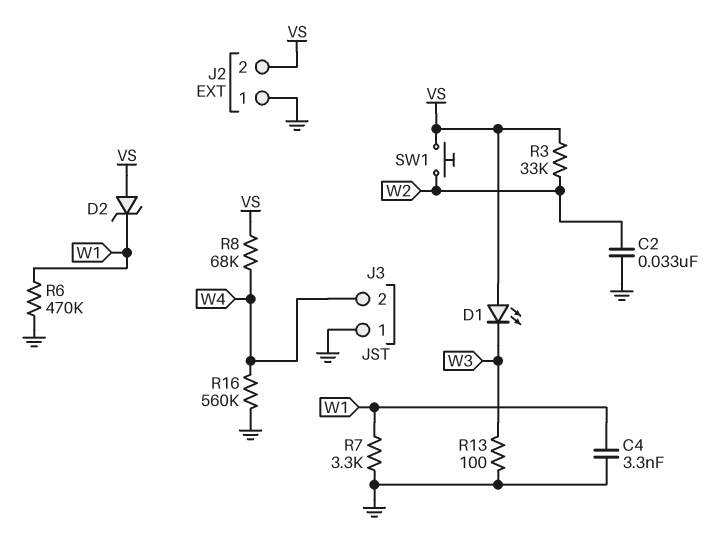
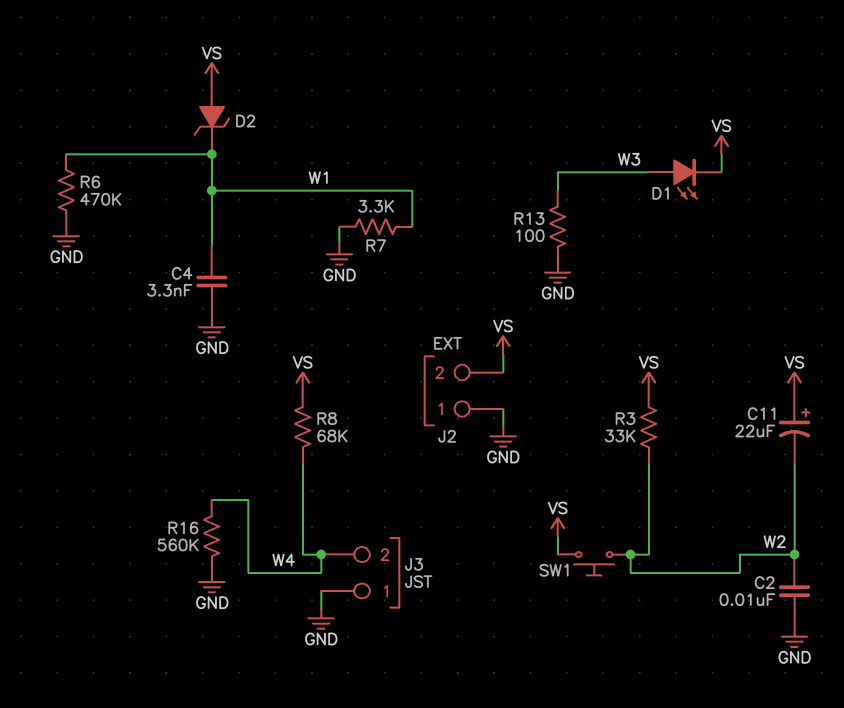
C2: 33nF (GND, W2) -> 10nF (GND, W2)
C11: none -> 22uF (plus VS, minus W2)
D1: LED (A VS, K W3) -> LED (A W3, K VS)

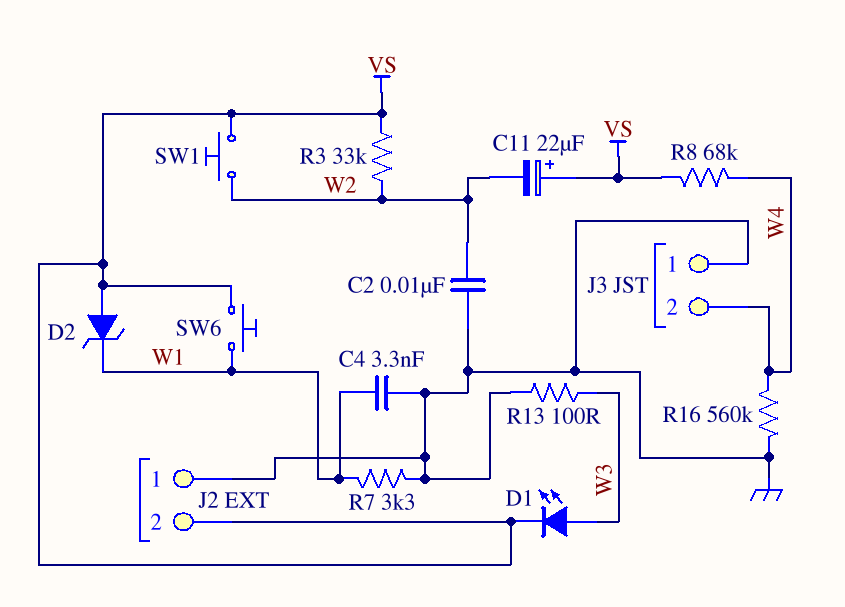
R6: 470k (GND, W1) -> none
SW6: none -> button (VS, W1)

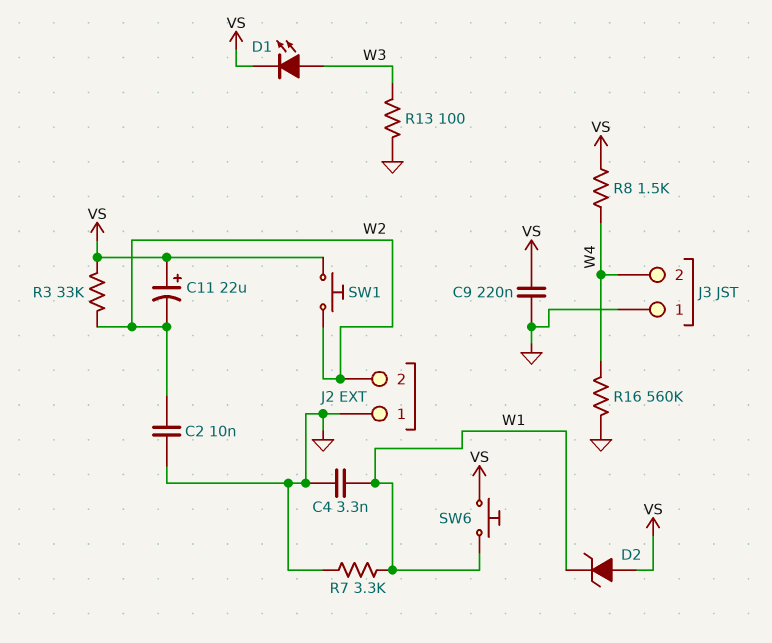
C9: none -> 220nF (GND, VS)
J2 pin 2: VS -> W2
R8: 68k (VS, W4) -> 1.5k (VS, W4)

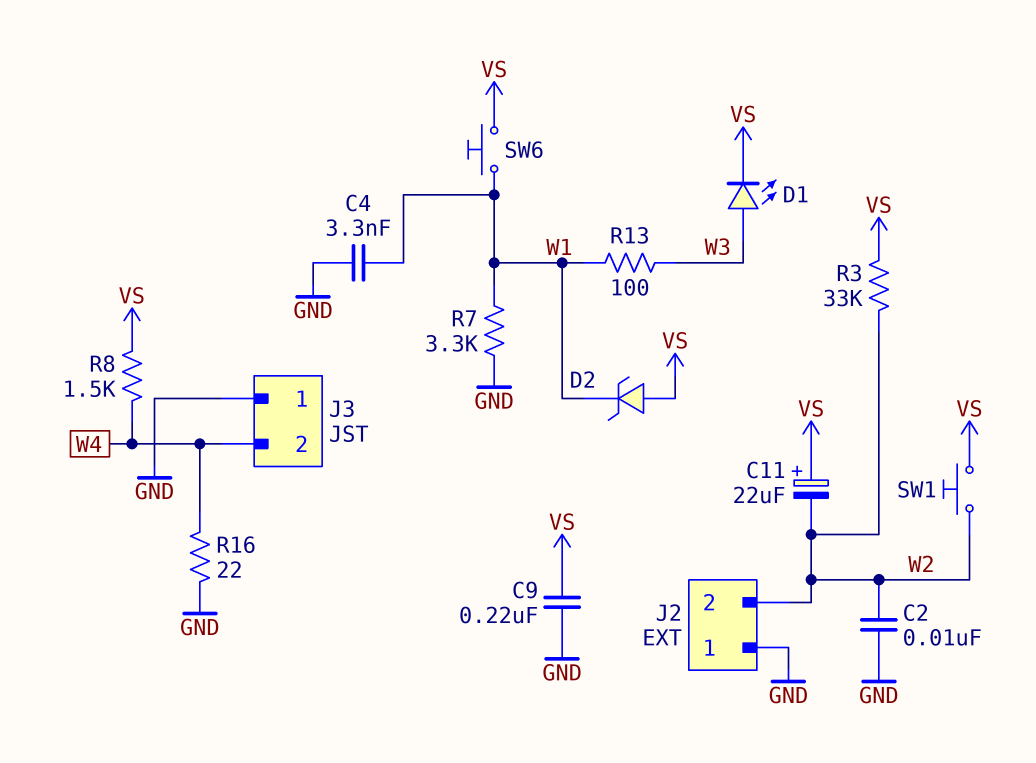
R13: 100 (GND, W3) -> 100 (W1, W3)
R16: 560k (GND, W4) -> 22 (GND, W4)

